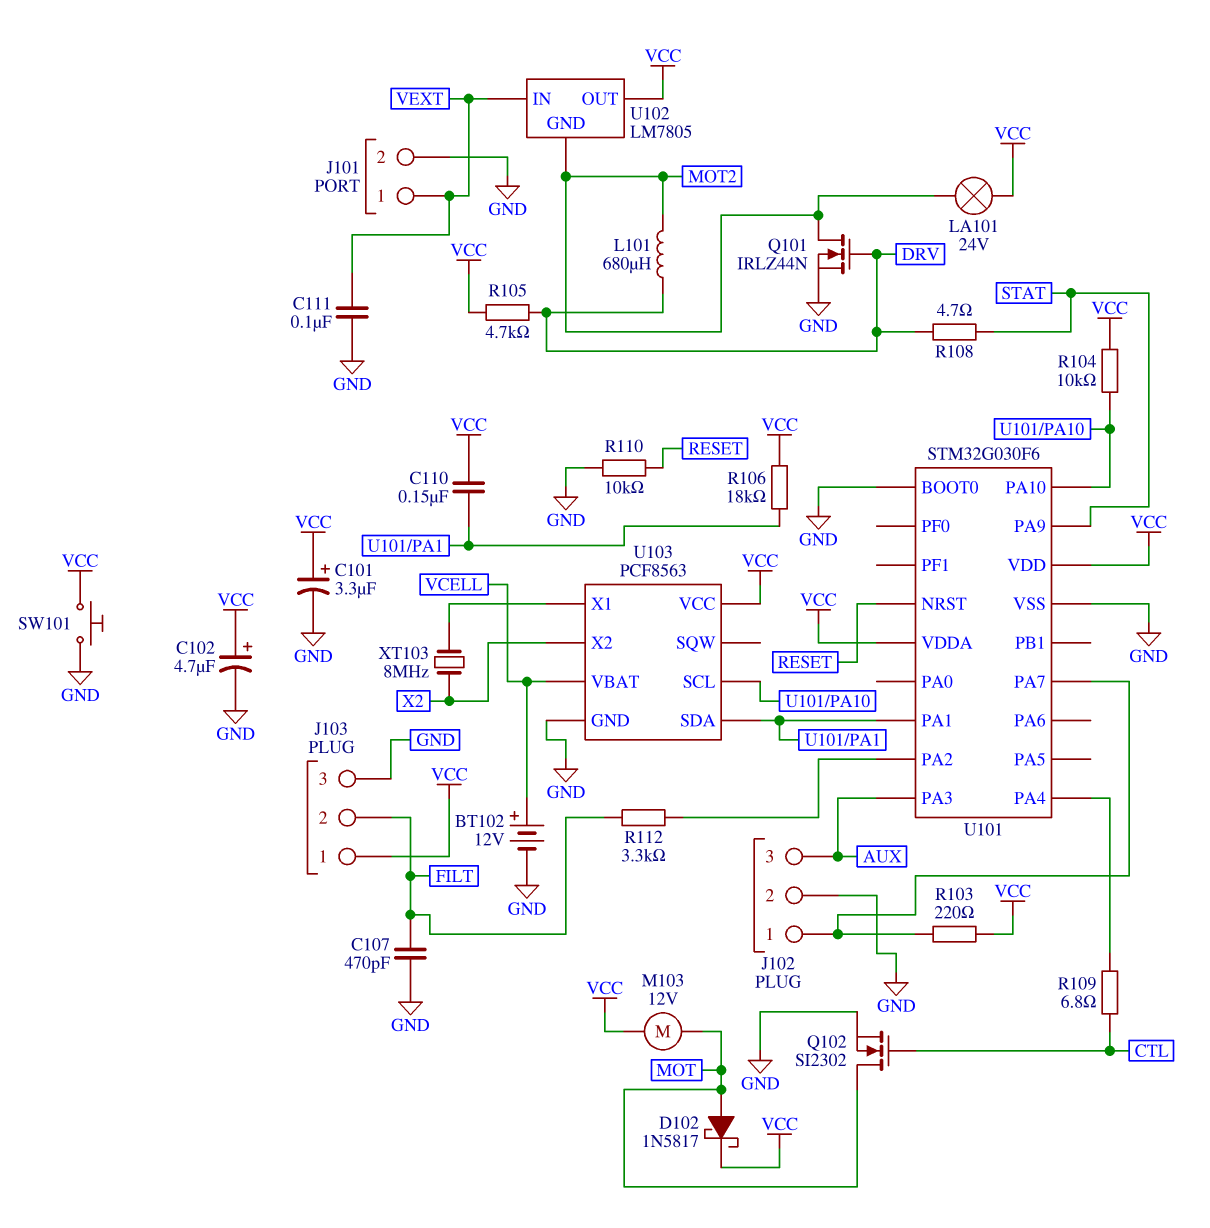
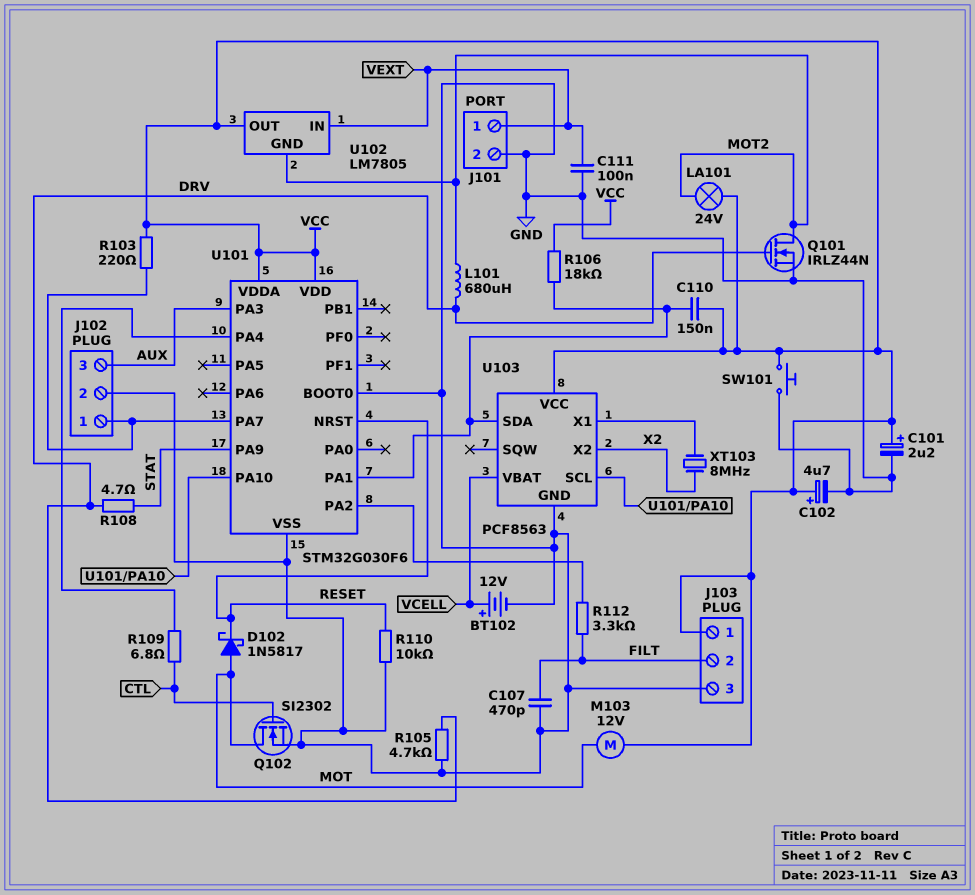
C101: 3.3uF (plus VCC, minus GND) -> 2.2uF (plus VCC, minus GND)
D102: schottky 1N5817 (A MOT, K VCC) -> schottky 1N5817 (A MOT, K RESET)
R104: 10k (U101/PA10, VCC) -> none
R105: 4.7k (DRV, VCC) -> 4.7k (DRV, GND)

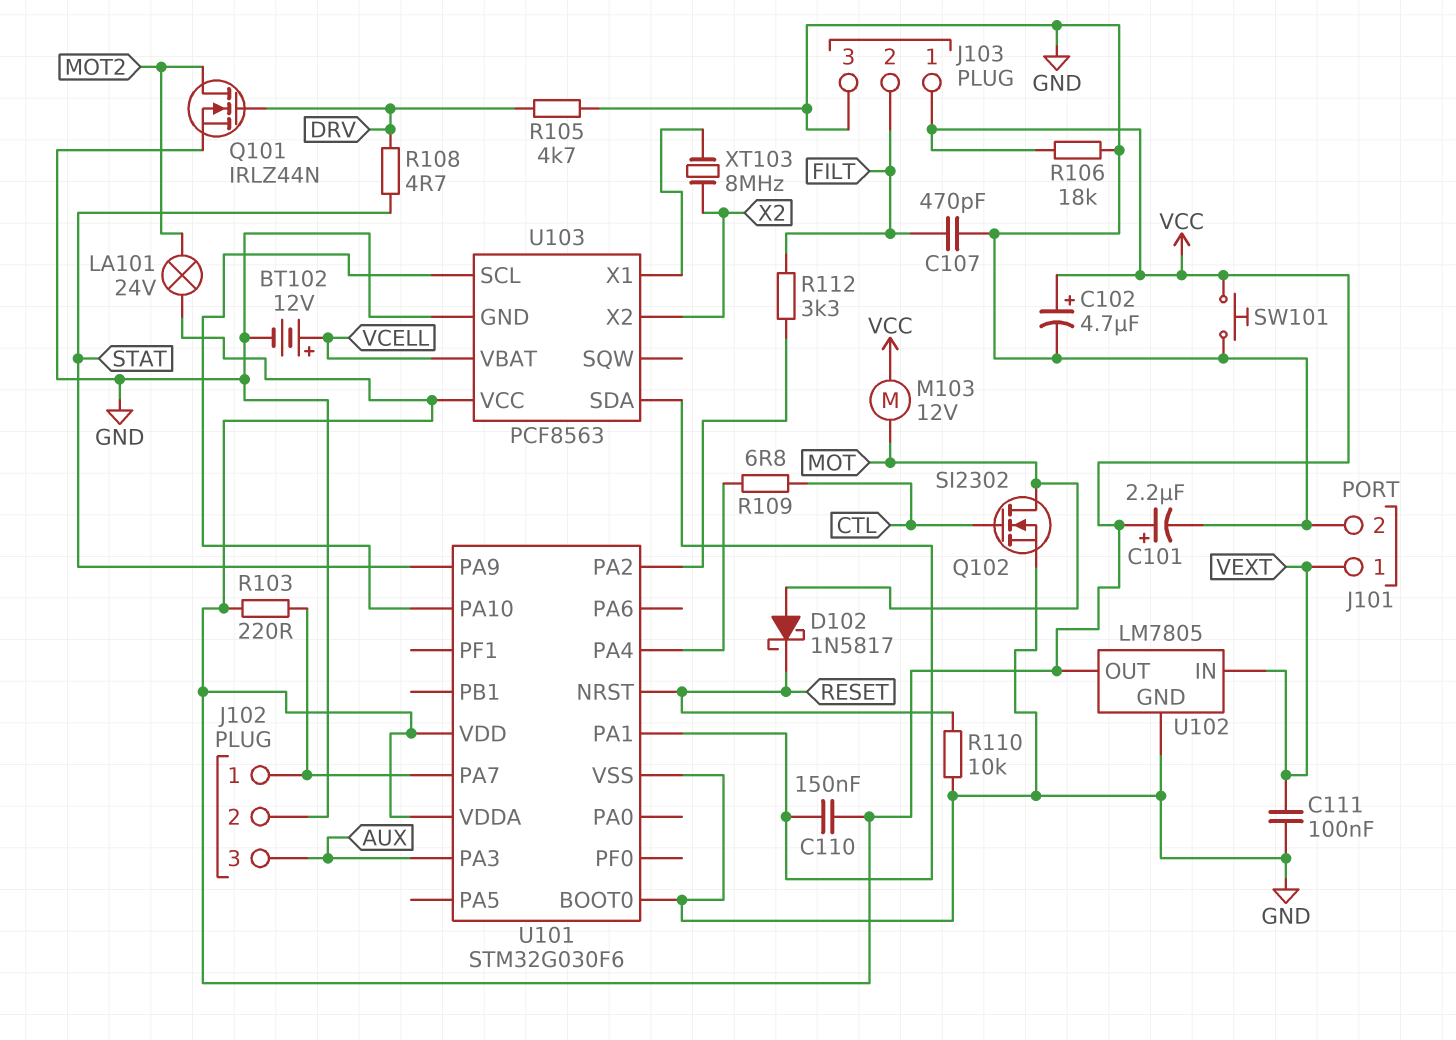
L101: 680uH (DRV, MOT2) -> none
R106: 18k (U101/PA1, VCC) -> 18k (GND, VCC)
U102 pin GND: MOT2 -> GND

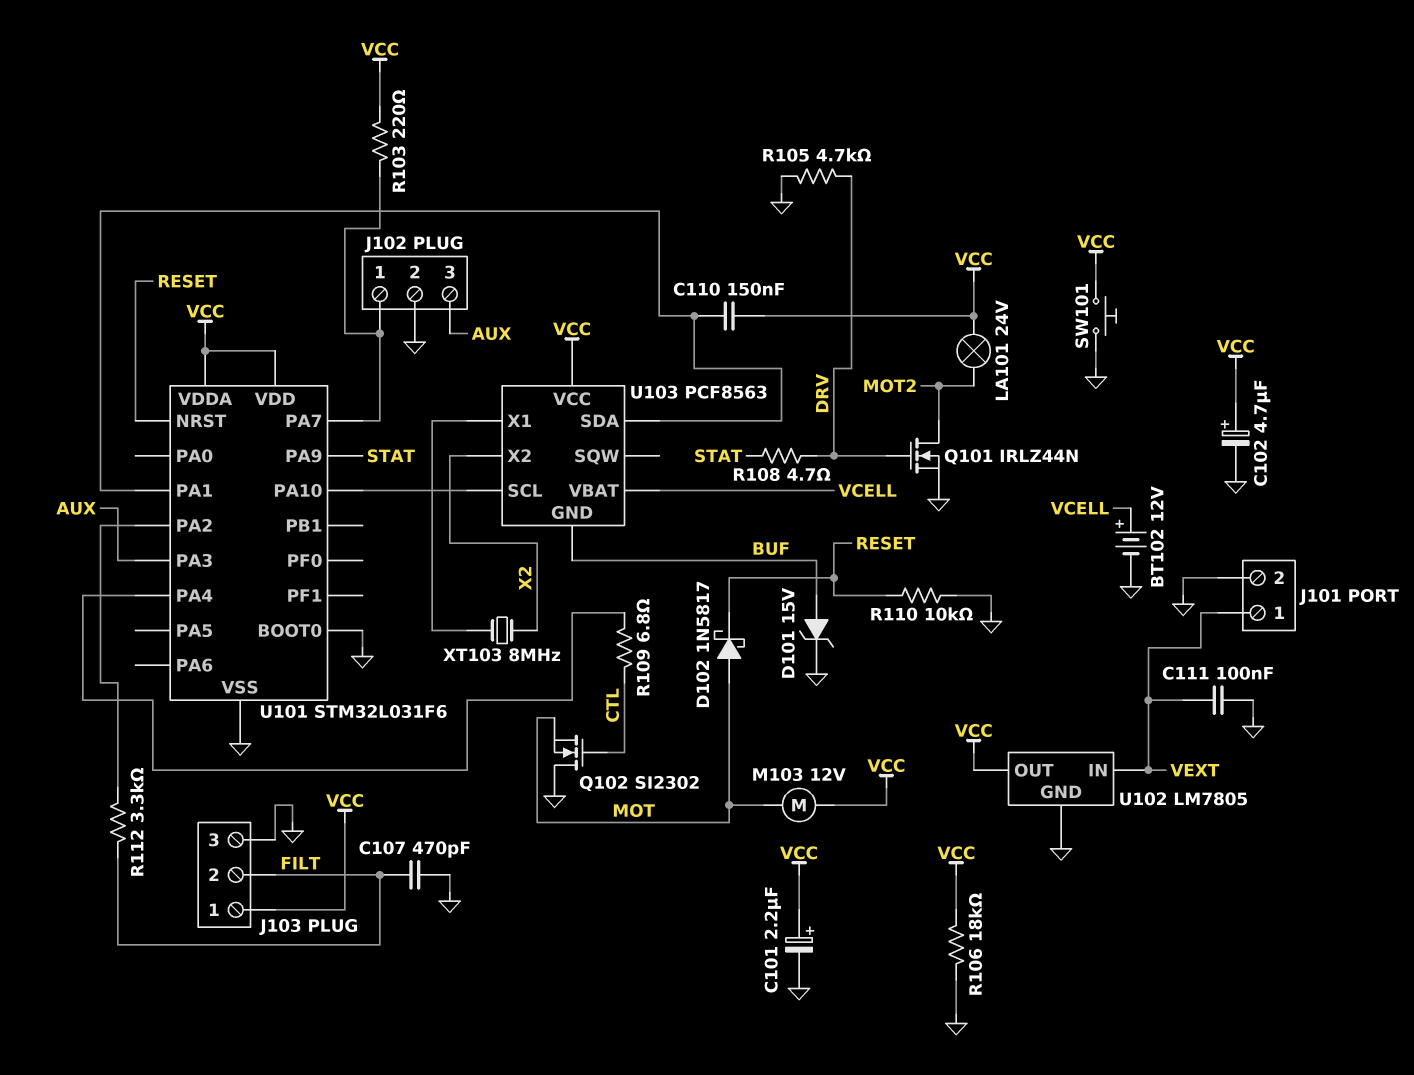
D101: none -> zener 15V (A BUF, K GND)
Q102: NMOS SI2302 (G CTL, D MOT, S GND) -> NMOS SI2302 (G CTL, D GND, S MOT)
U101: STM32G030F6 -> STM32L031F6
U103 pin GND: GND -> BUF

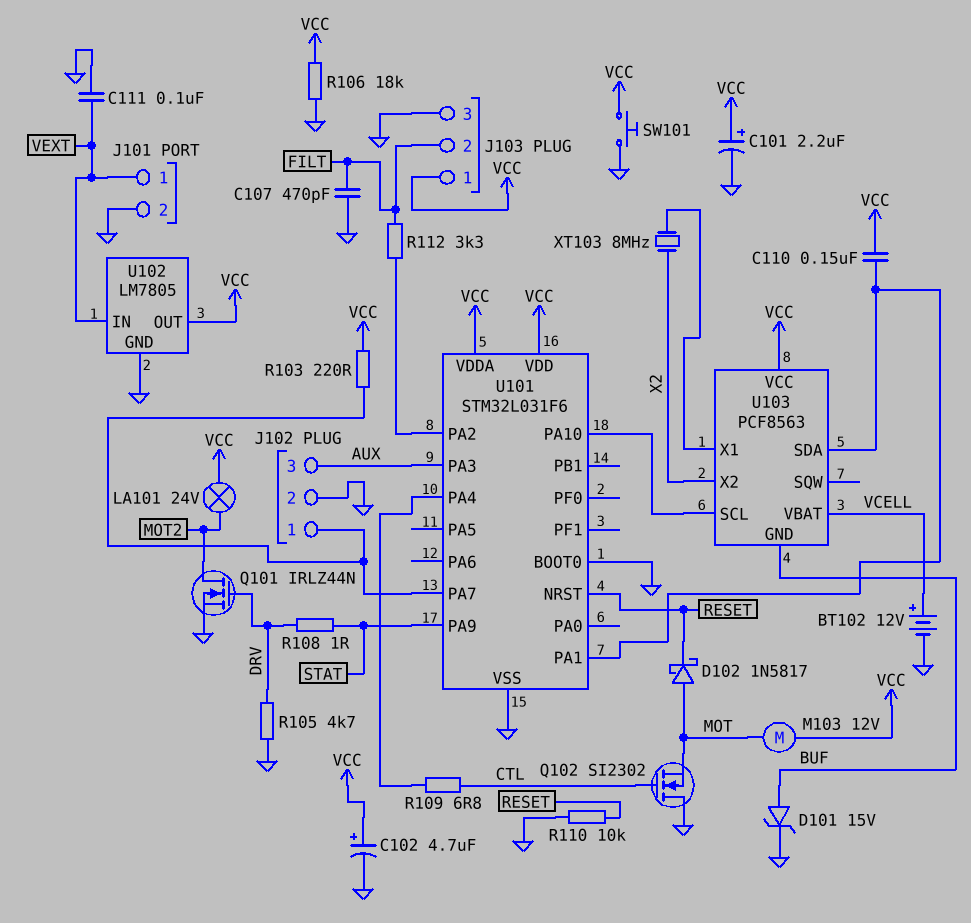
R108: 4.7 (DRV, STAT) -> 1 (DRV, STAT)

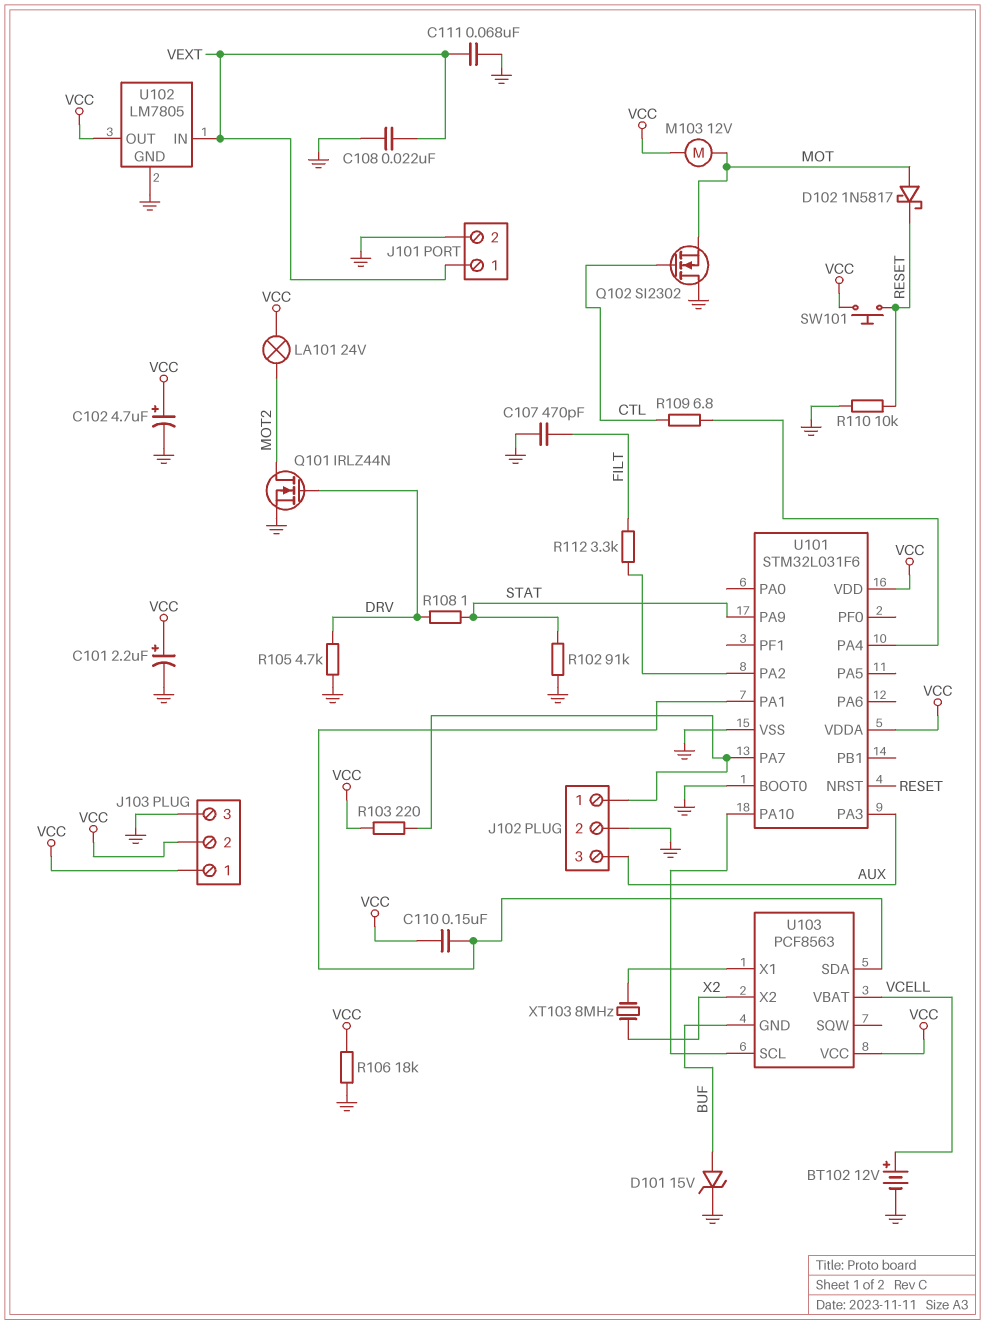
C108: none -> 22nF (GND, VEXT)
C111: 100nF (GND, VEXT) -> 68nF (GND, VEXT)
J103 pin 2: FILT -> VCC
R102: none -> 91k (GND, STAT)
SW101: button (GND, VCC) -> button (RESET, VCC)

